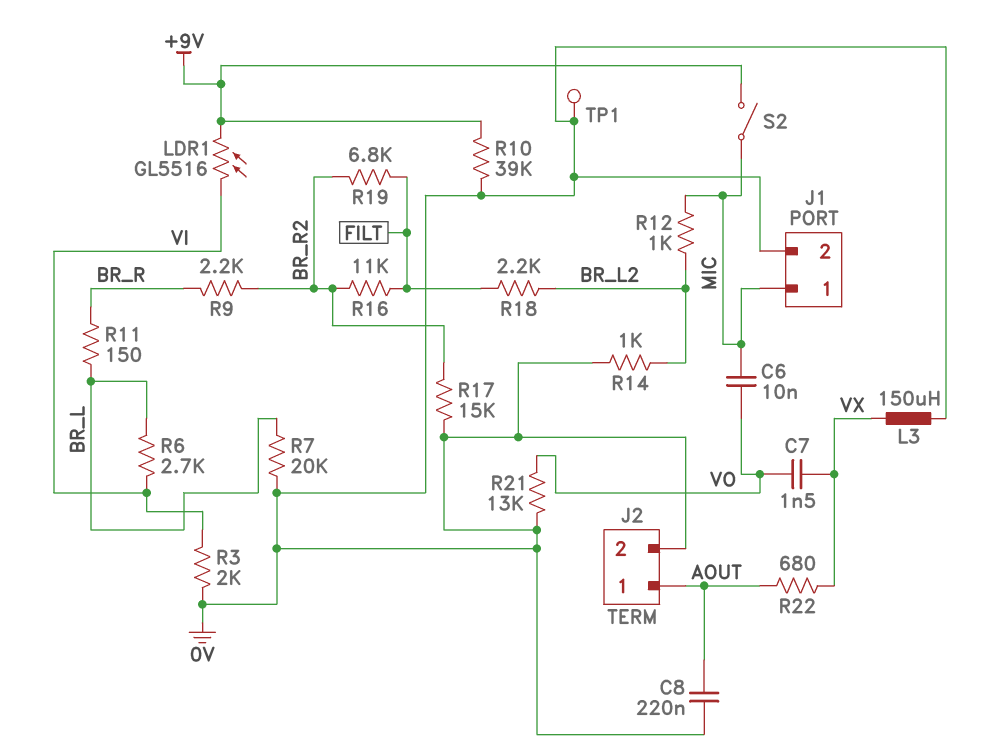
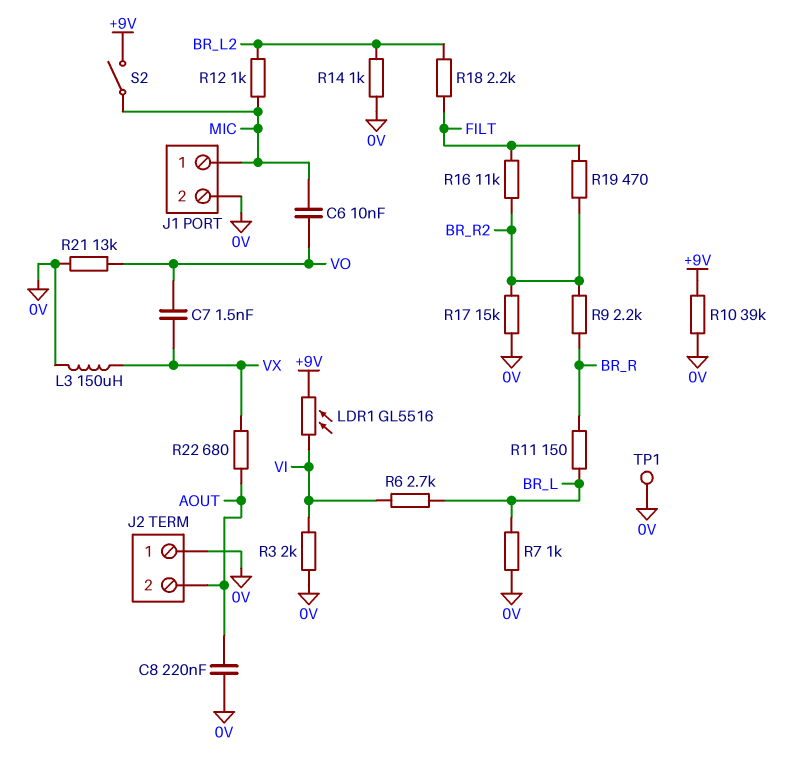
J2 pin 1: AOUT -> 0V
J2 pin 2: 0V -> AOUT
R7: 20k (0V, BR_L) -> 1k (0V, BR_L)
R19: 6.8k (BR_R2, FILT) -> 470 (BR_R2, FILT)

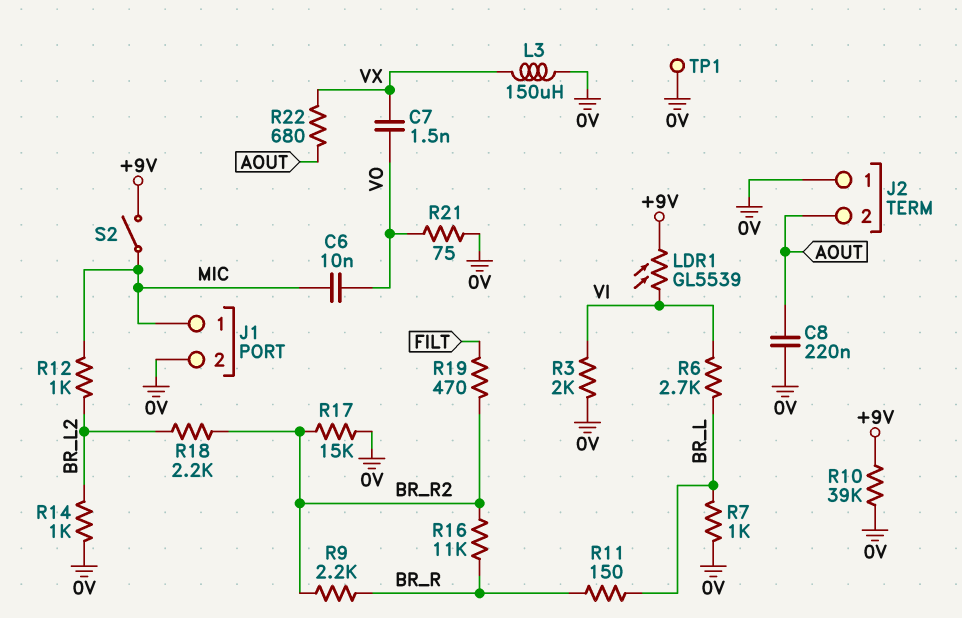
LDR1: GL5516 (+9V, VI) -> GL5539 (+9V, VI)
R16: 11k (BR_R2, FILT) -> 11k (BR_R, BR_R2)
R18: 2.2k (BR_L2, FILT) -> 2.2k (BR_L2, BR_R2)
R21: 13k (0V, VO) -> 75 (0V, VO)

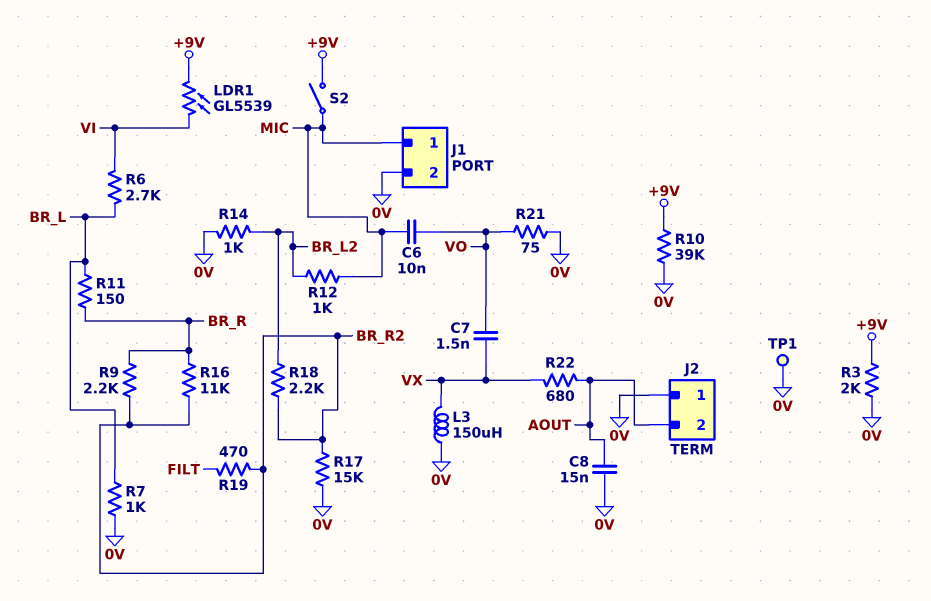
C8: 220nF (0V, AOUT) -> 15nF (0V, AOUT)
R3: 2k (0V, VI) -> 2k (+9V, 0V)

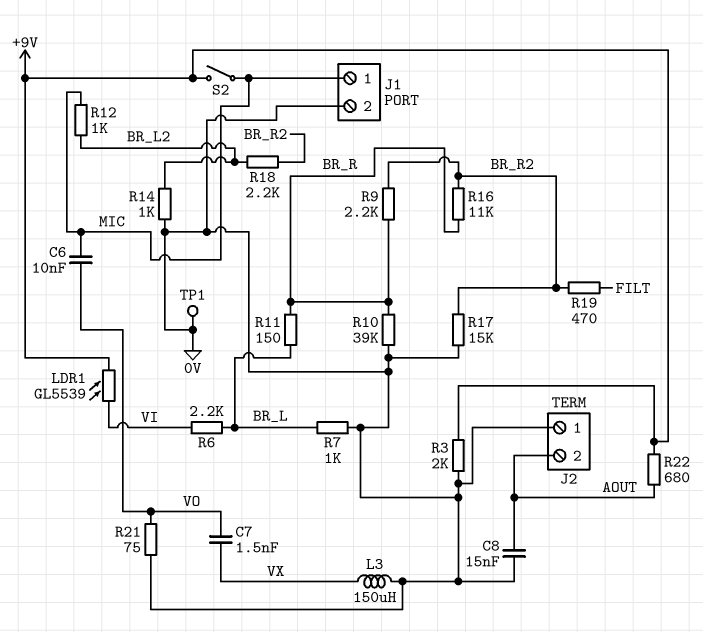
R6: 2.7k (BR_L, VI) -> 2.2k (BR_L, VI)
R10: 39k (+9V, 0V) -> 39k (0V, BR_R)
R22: 680 (AOUT, VX) -> 680 (+9V, AOUT)

